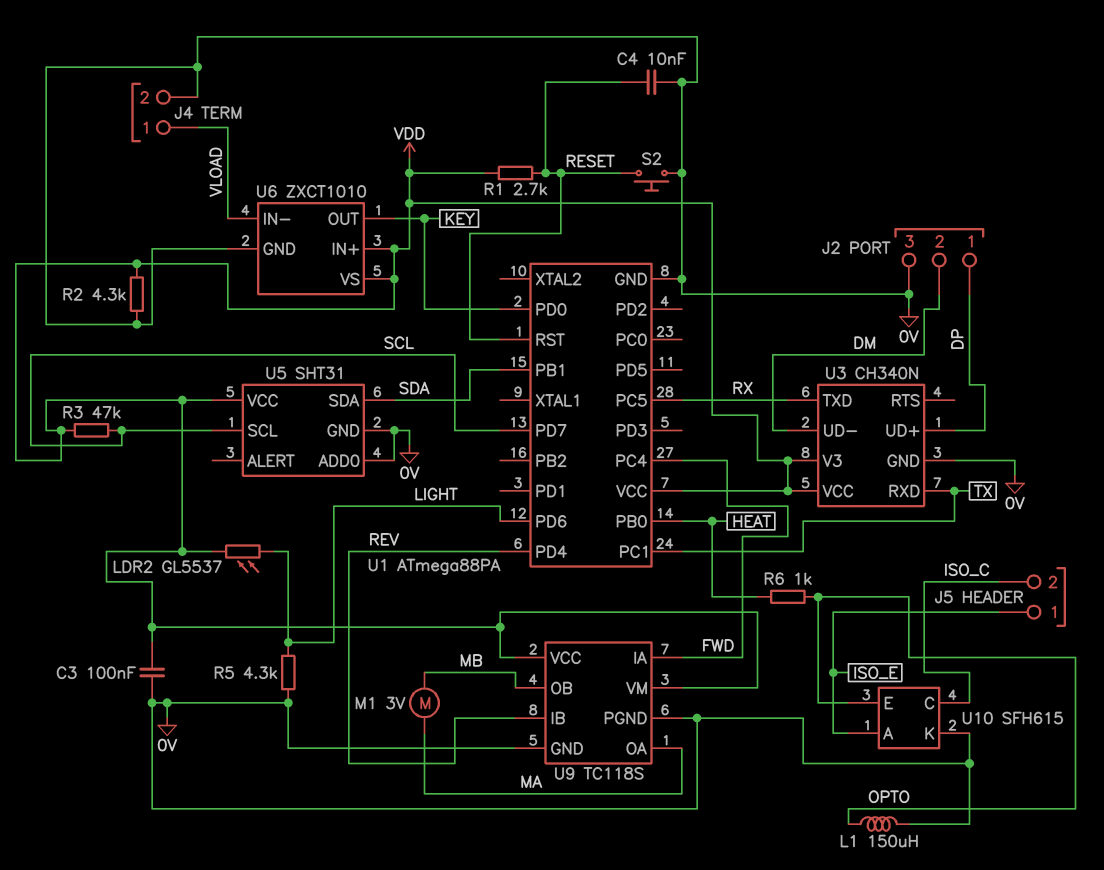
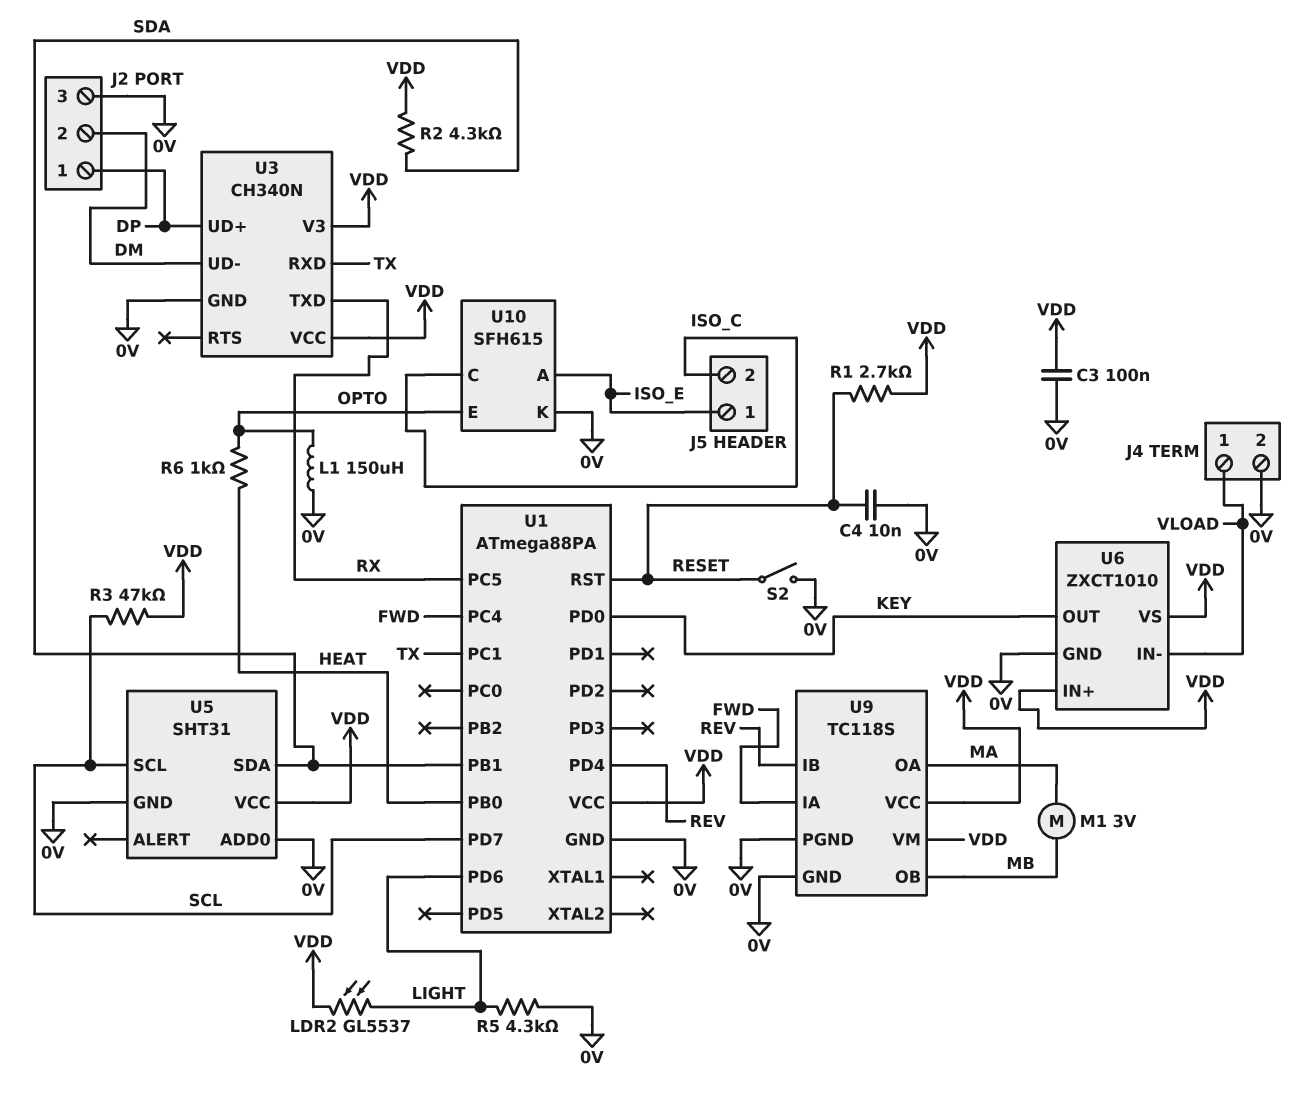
R2: 4.3k (0V, VDD) -> 4.3k (SDA, VDD)
S2: button (0V, RESET) -> switch (0V, RESET)

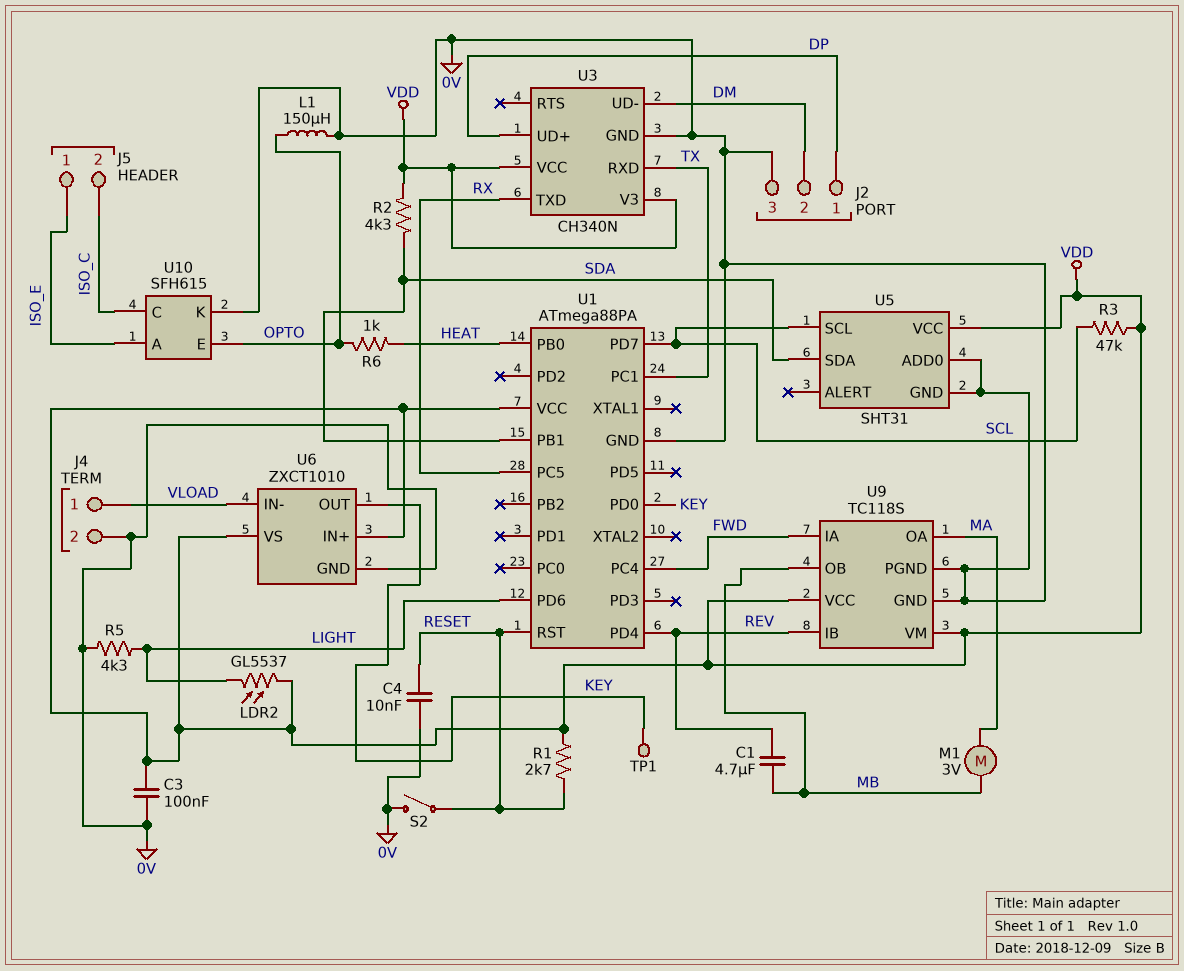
C1: none -> 4.7uF (MB, REV)
TP1: none -> test point (KEY)

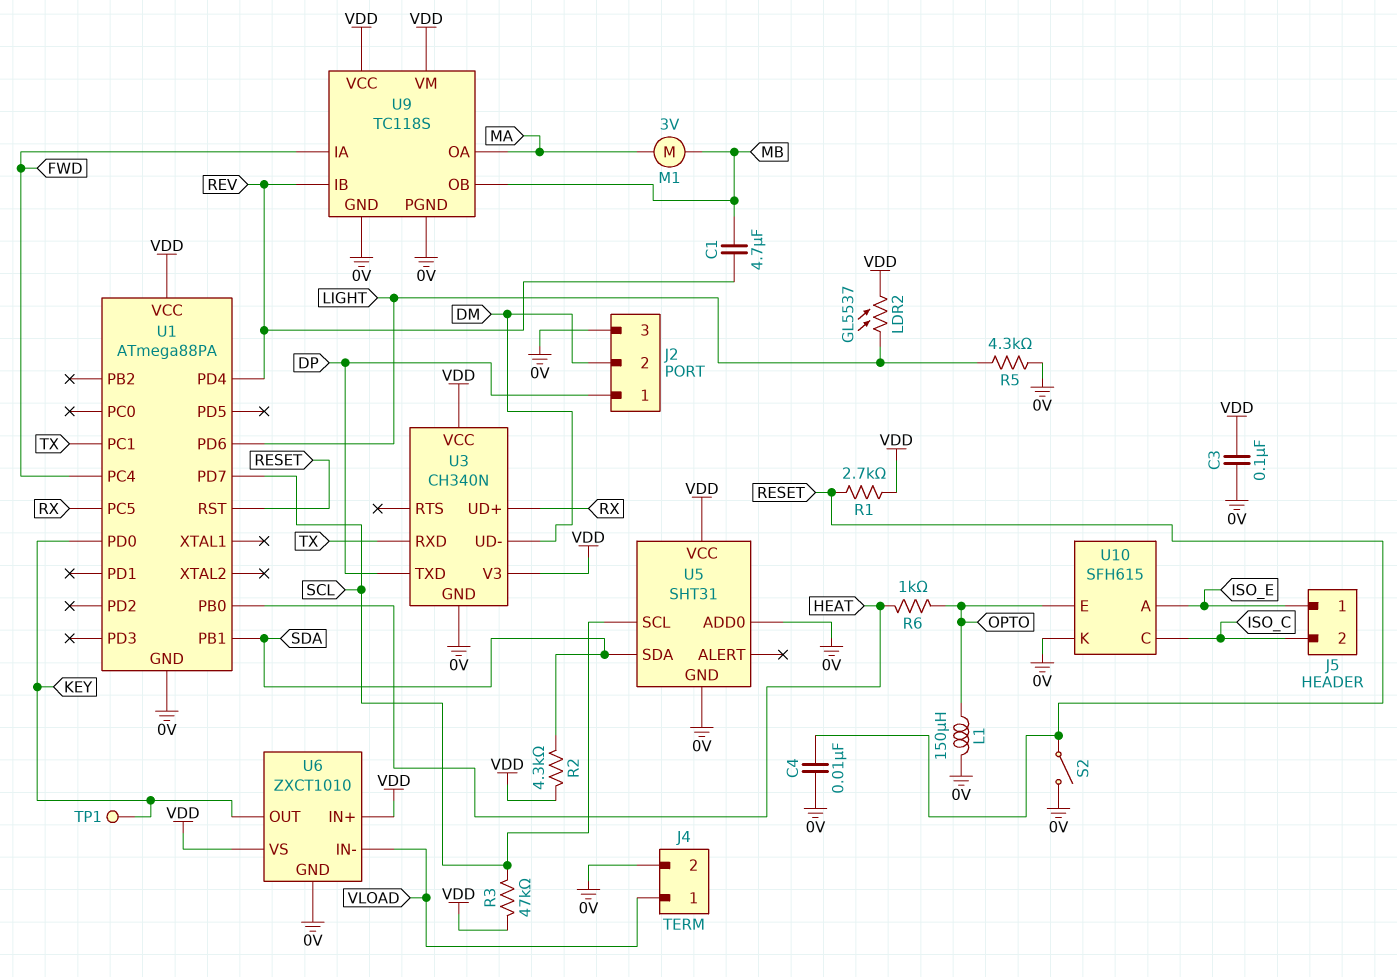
U3 pin TXD: RX -> DP
U3 pin UD+: DP -> RX

